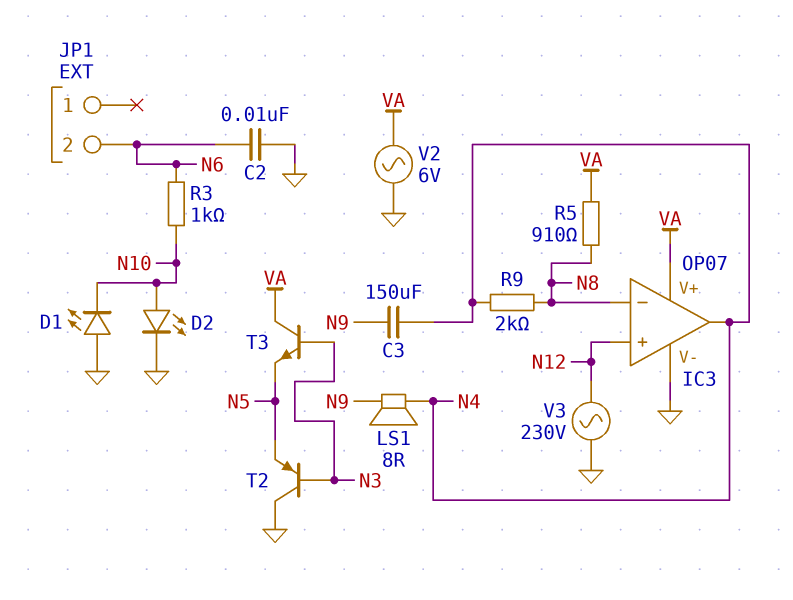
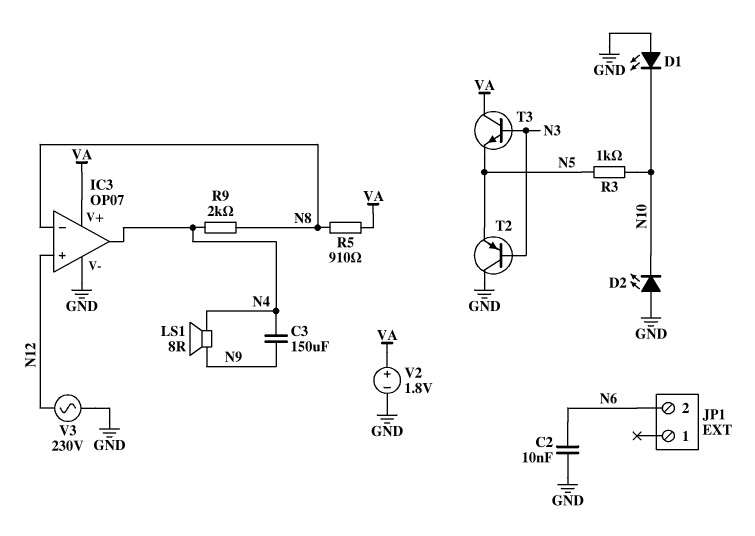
D2: LED (A N10, K GND) -> LED (A GND, K N10)
R3: 1k (N6, N10) -> 1k (N5, N10)
V2: AC 6V (GND, VA) -> 1.8V (plus VA, minus GND)

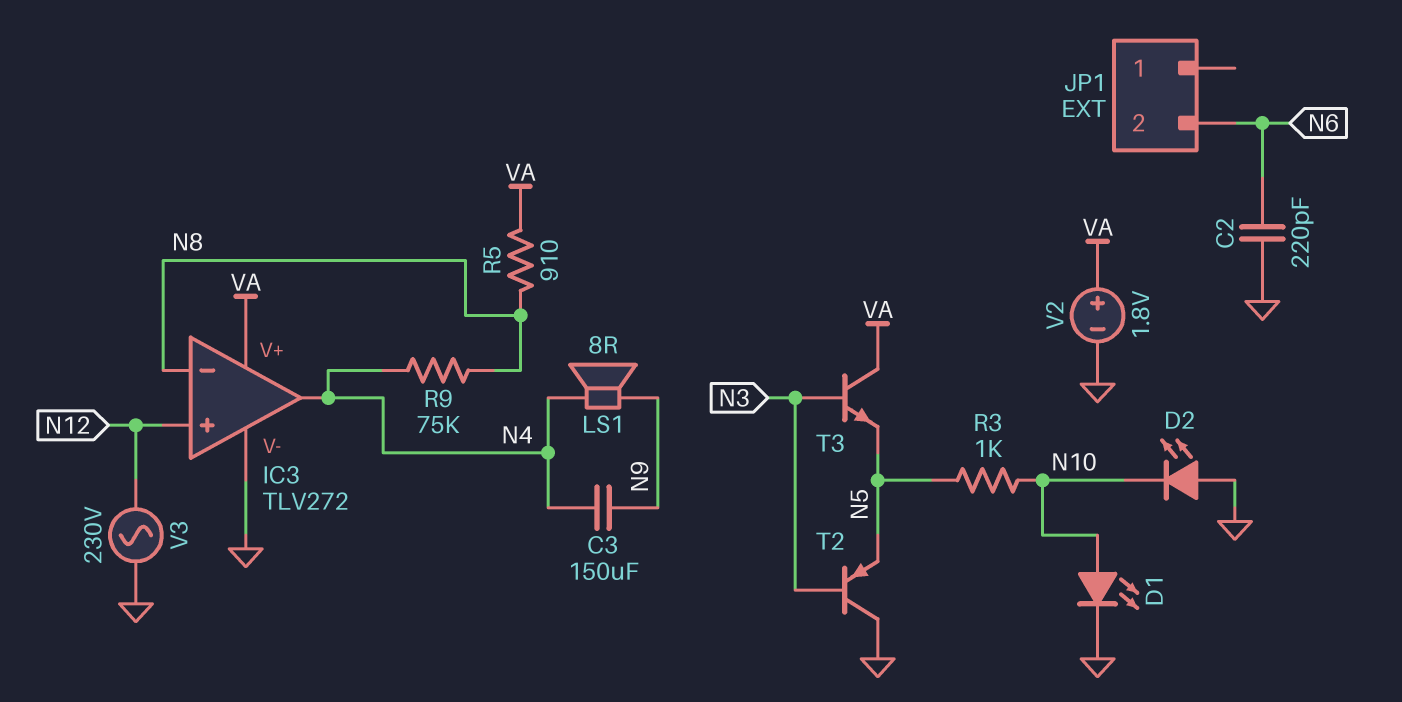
C2: 10nF (GND, N6) -> 220pF (GND, N6)
D1: LED (A GND, K N10) -> LED (A N10, K GND)
IC3: OP07 -> TLV272
R9: 2k (N4, N8) -> 75k (N4, N8)

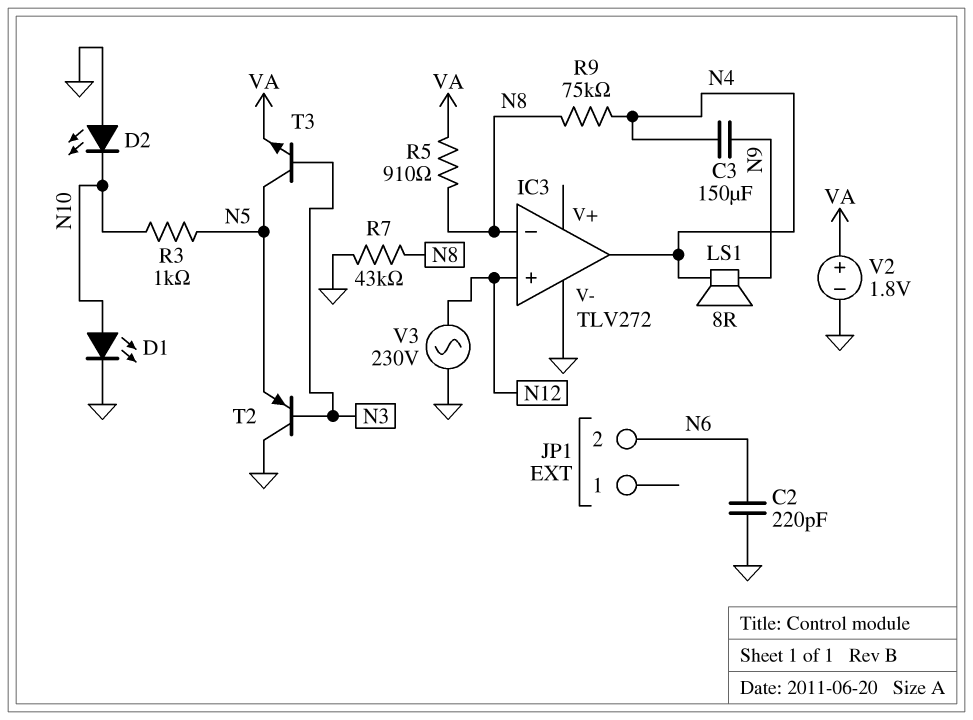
IC3 pin V+: VA -> none
R7: none -> 43k (GND, N8)
T3: NPN (B N3, C VA, E N5) -> NPN (B N3, C N5, E VA)

